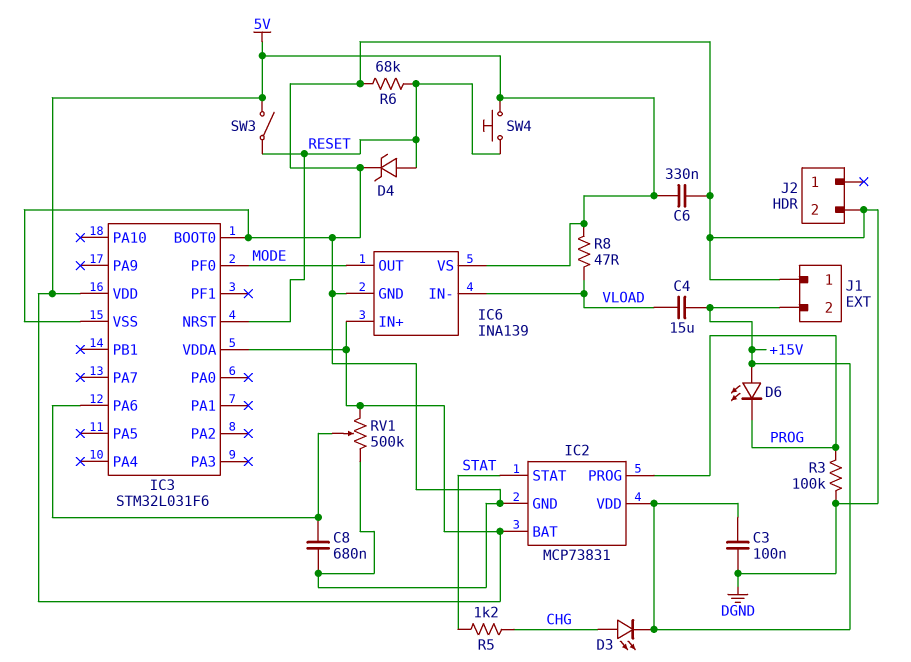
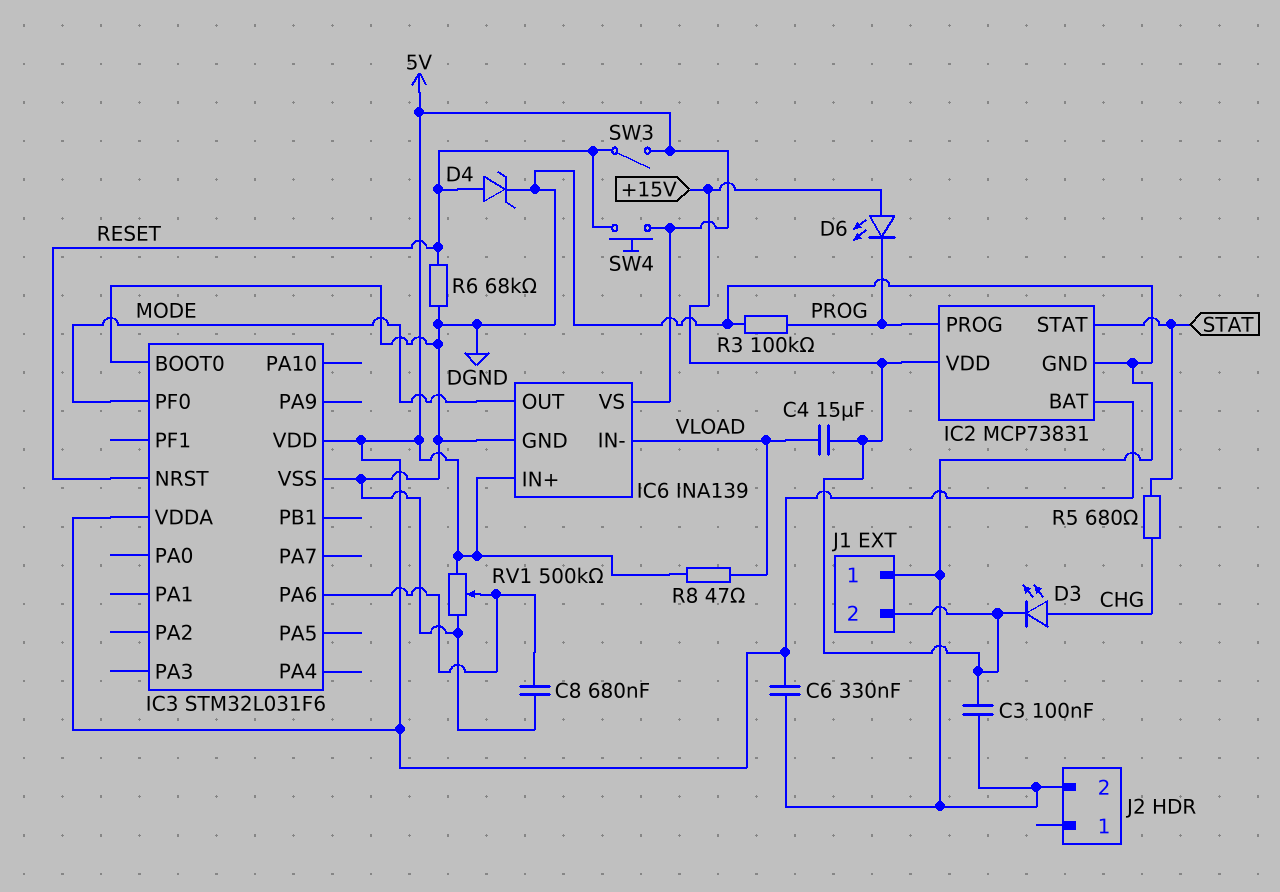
R5: 1.2k (CHG, STAT) -> 680 (CHG, STAT)

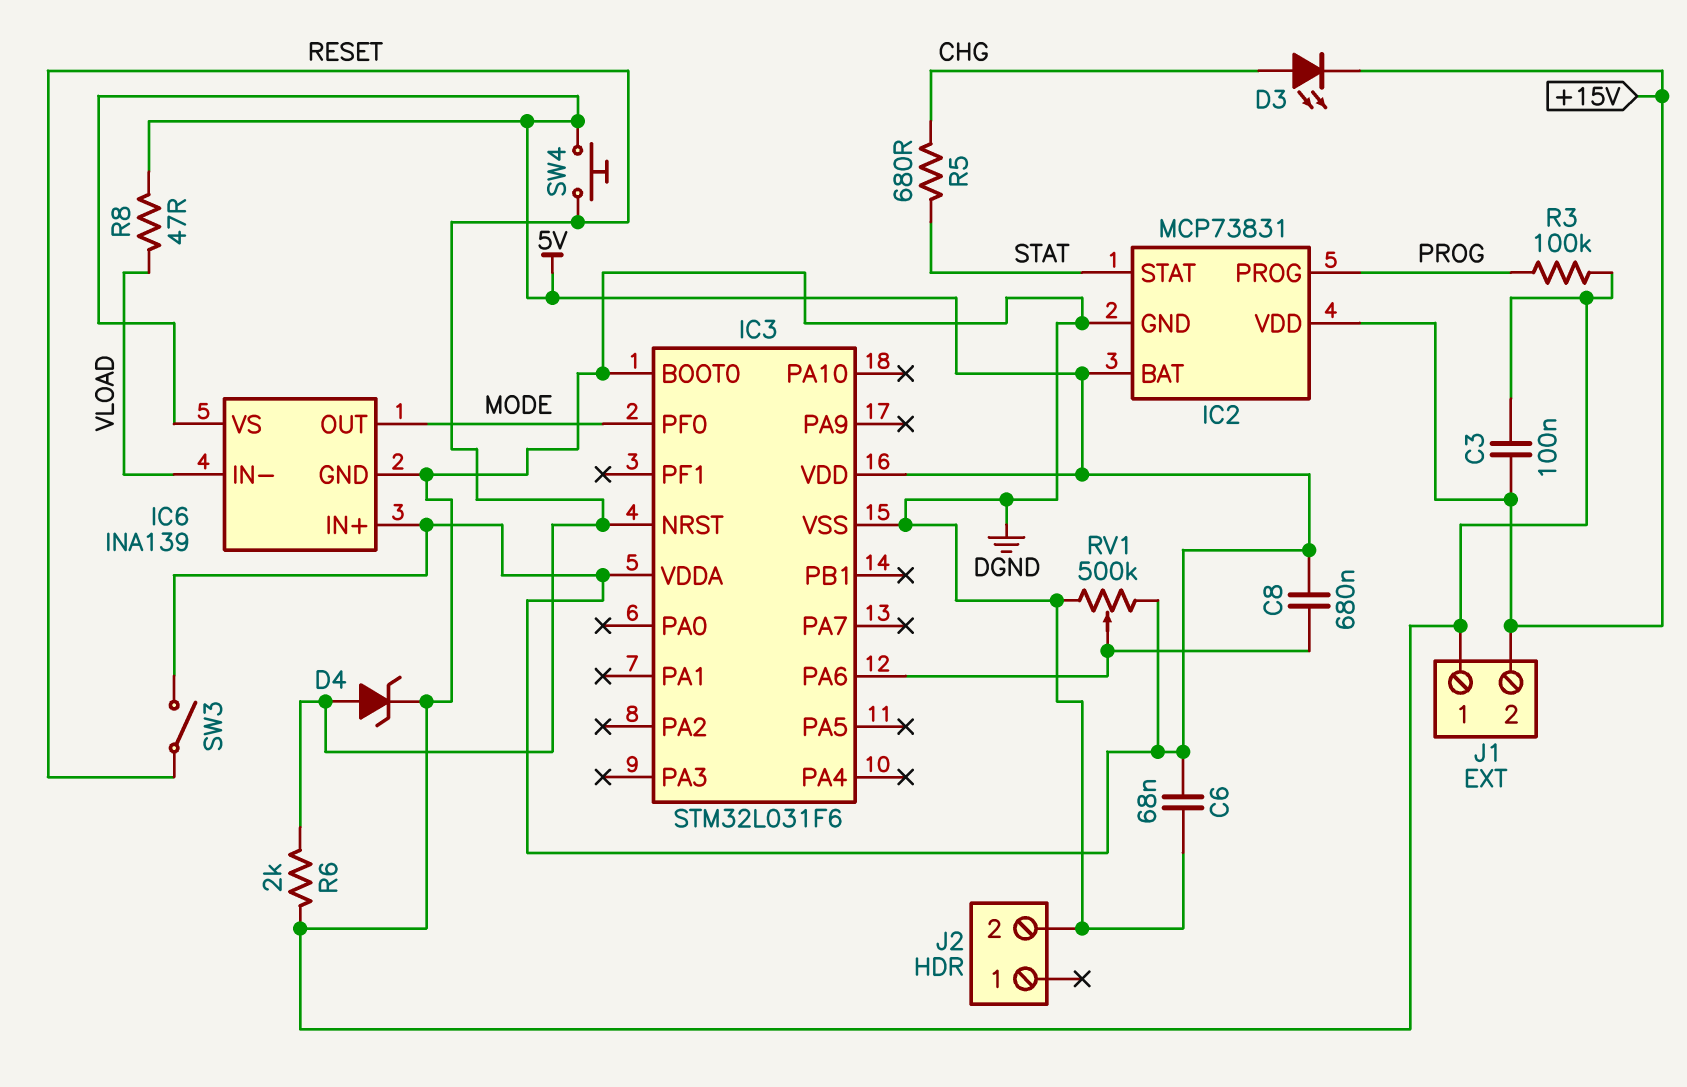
C4: 15uF (+15V, VLOAD) -> none
C6: 330nF (5V, DGND) -> 68nF (5V, DGND)
C8: 680nF (DGND, IC3/PA6) -> 680nF (5V, IC3/PA6)
D6: LED (A +15V, K PROG) -> none
R6: 68k (DGND, RESET) -> 2k (DGND, RESET)

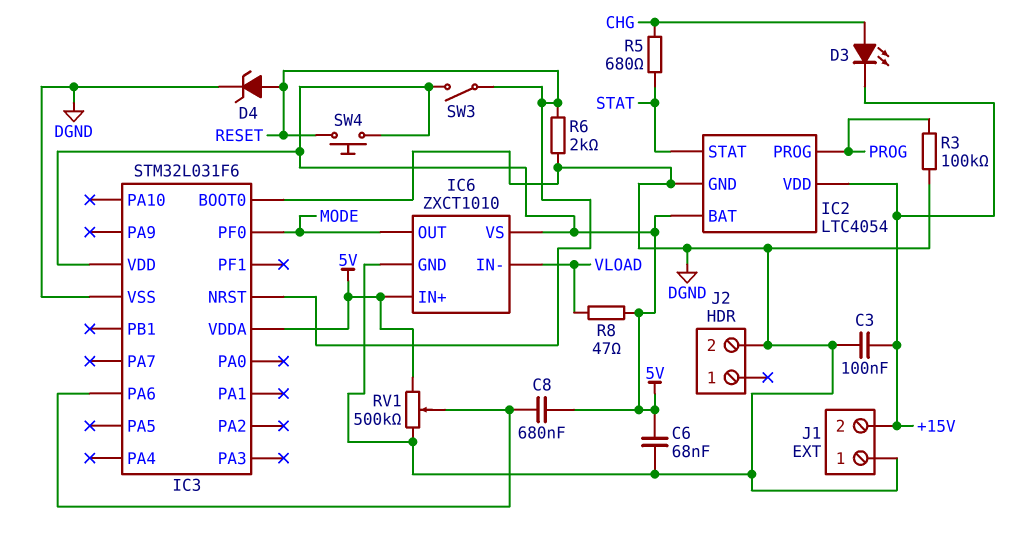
IC2: MCP73831 -> LTC4054
IC6: INA139 -> ZXCT1010

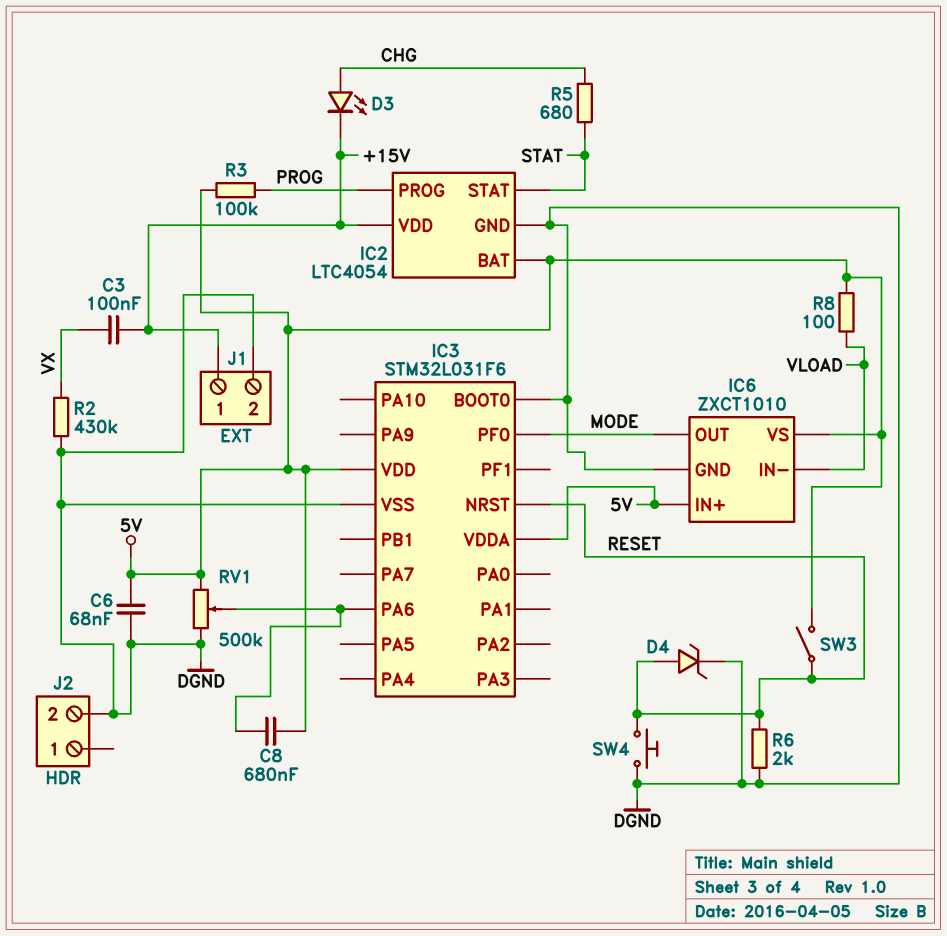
C3: 100nF (+15V, DGND) -> 100nF (+15V, VX)
J1 pin 1: DGND -> +15V
J1 pin 2: +15V -> DGND
R2: none -> 430k (DGND, VX)
R3: 100k (DGND, PROG) -> 100k (5V, PROG)
R8: 47 (5V, VLOAD) -> 100 (5V, VLOAD)
SW4: button (5V, RESET) -> button (DGND, RESET)

